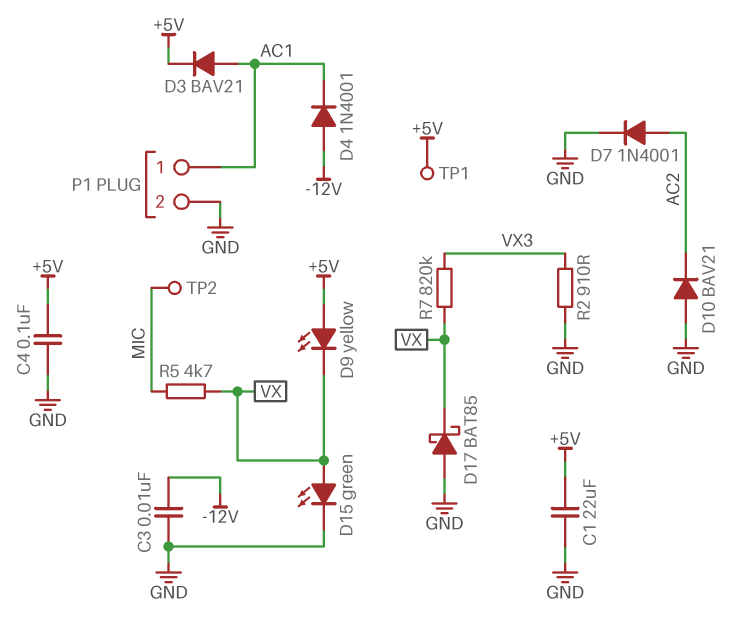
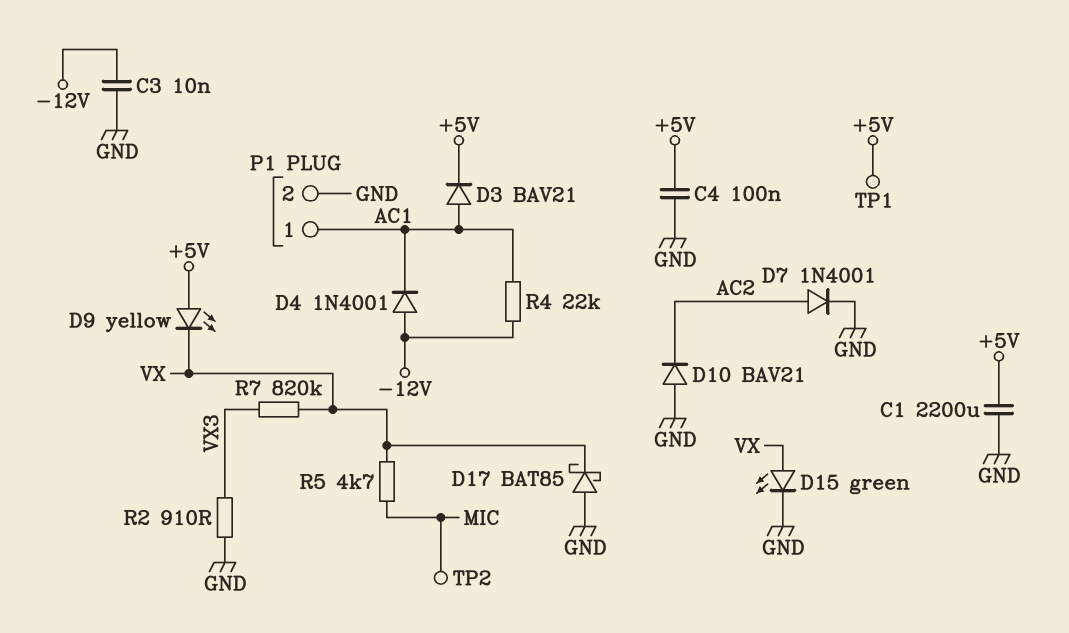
C1: 22uF (+5V, GND) -> 2200uF (+5V, GND)
R4: none -> 22k (-12V, AC1)

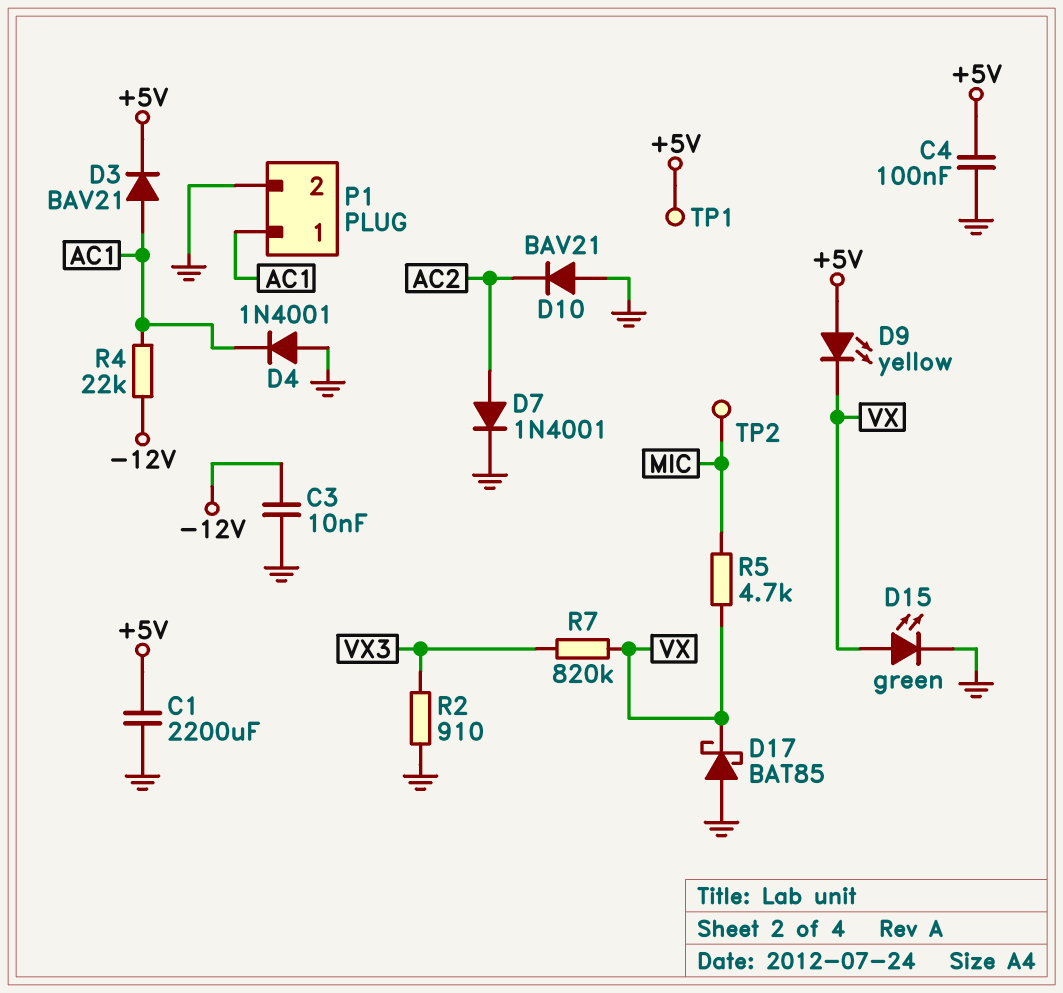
D4: diode 1N4001 (A -12V, K AC1) -> diode 1N4001 (A GND, K AC1)

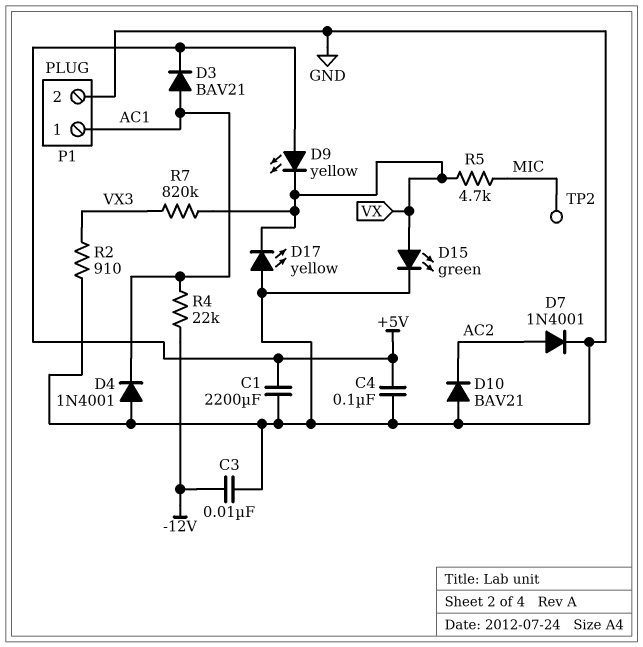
D17: schottky BAT85 (A GND, K VX) -> LED yellow (A GND, K VX)
TP1: test point (+5V) -> none

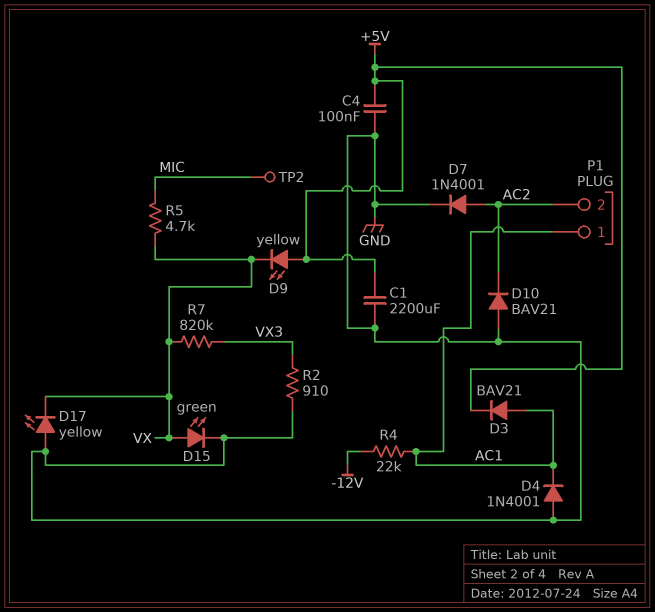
C3: 10nF (-12V, GND) -> none
P1 pin 2: GND -> AC2

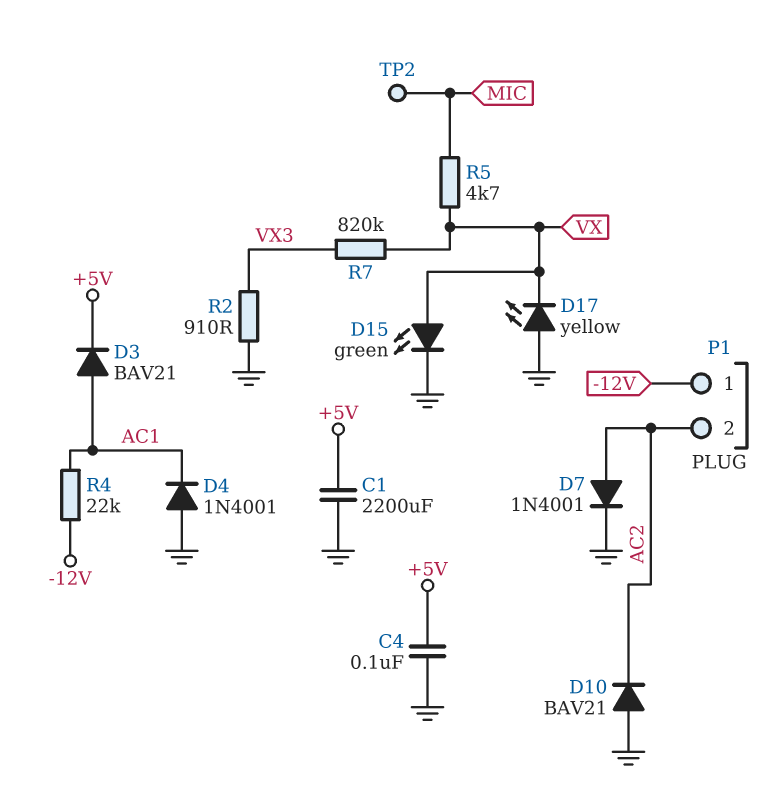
D9: LED yellow (A +5V, K VX) -> none
P1 pin 1: AC1 -> -12V

